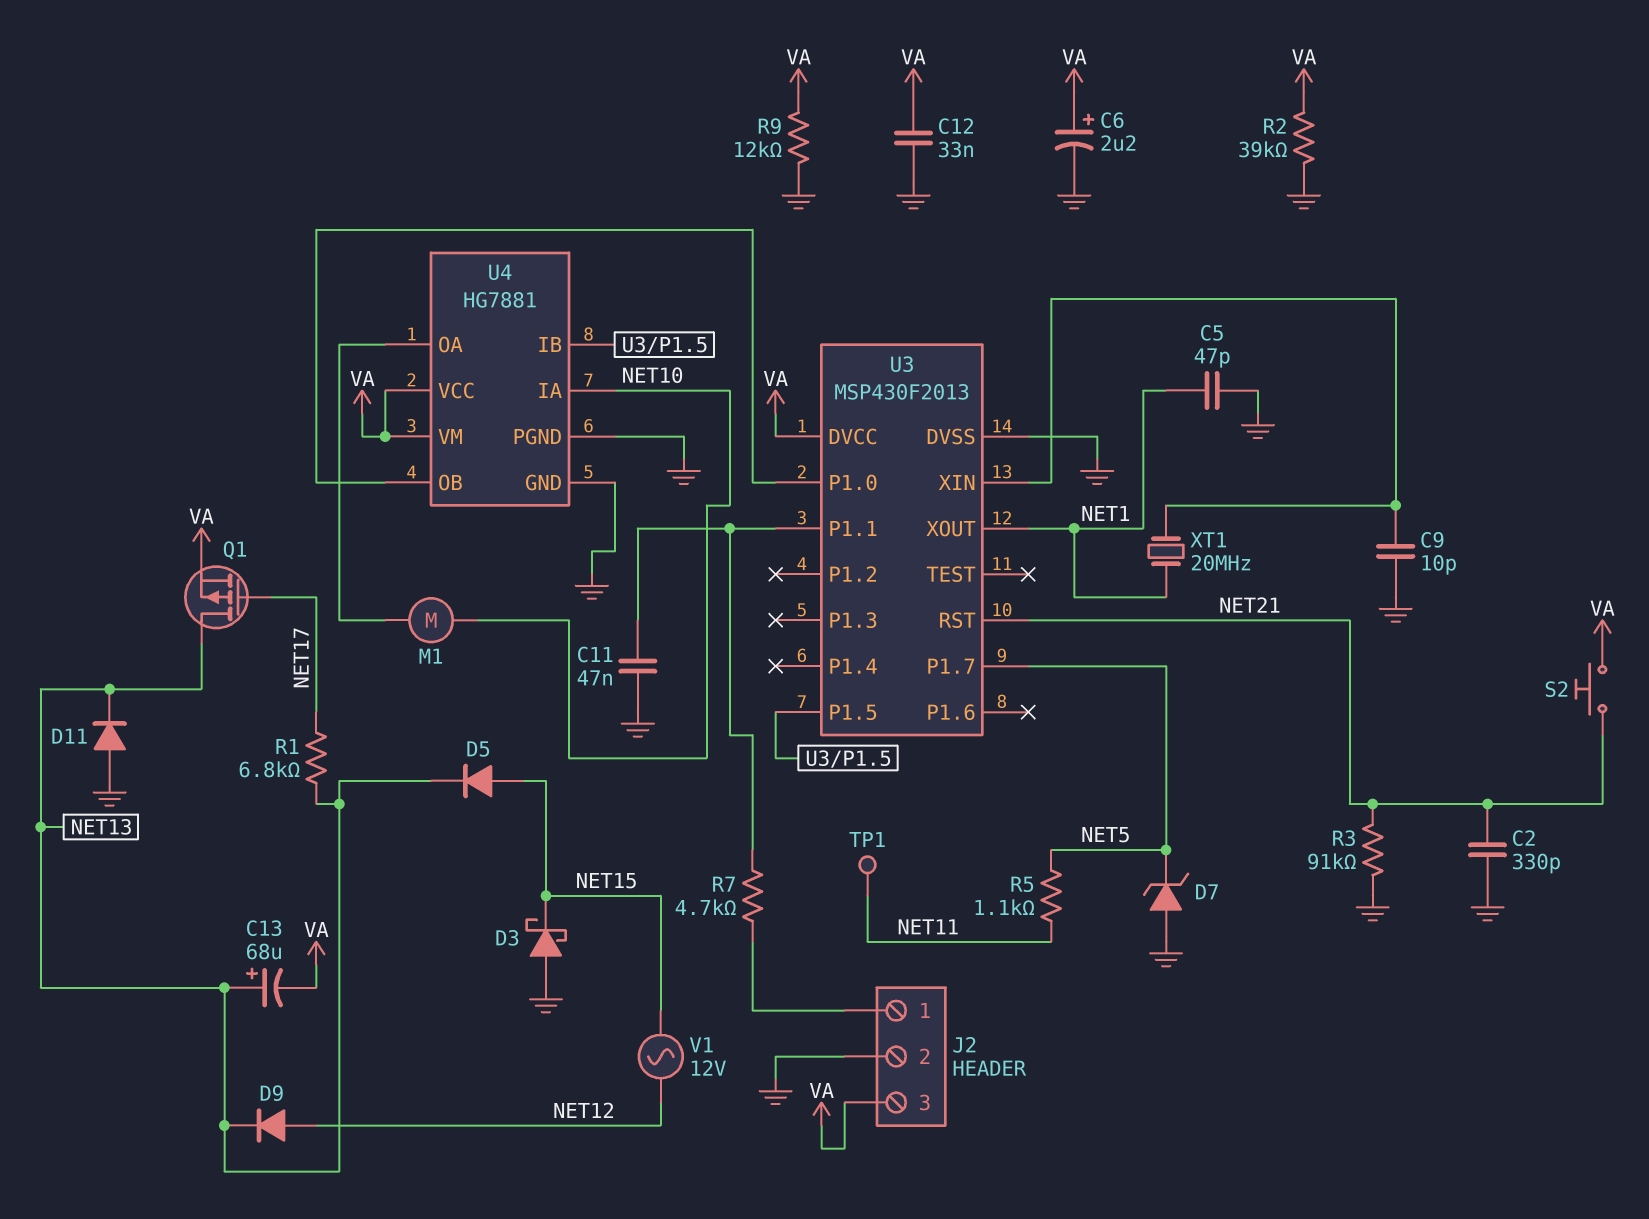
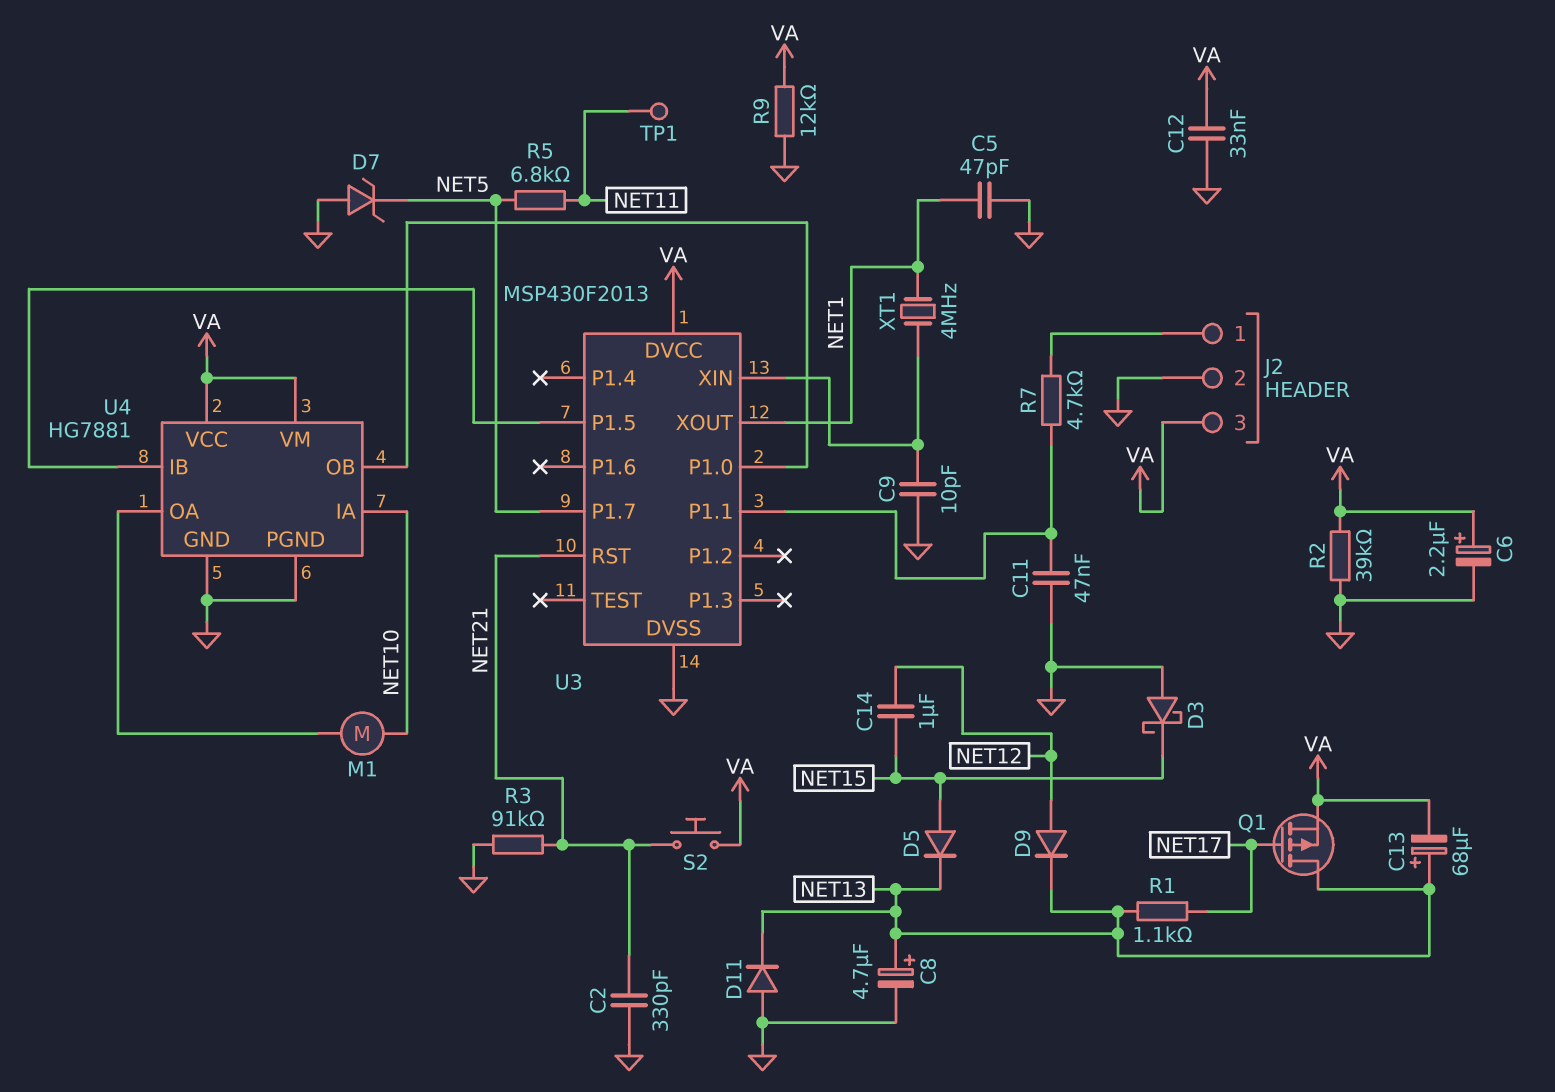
C8: none -> 4.7uF (plus NET13, minus GND)
C14: none -> 1uF (NET12, NET15)
R1: 6.8k (NET13, NET17) -> 1.1k (NET13, NET17)
R5: 1.1k (NET5, NET11) -> 6.8k (NET5, NET11)
V1: AC 12V (NET12, NET15) -> none
XT1: 20MHz (NET1, U3/XIN) -> 4MHz (NET1, U3/XIN)

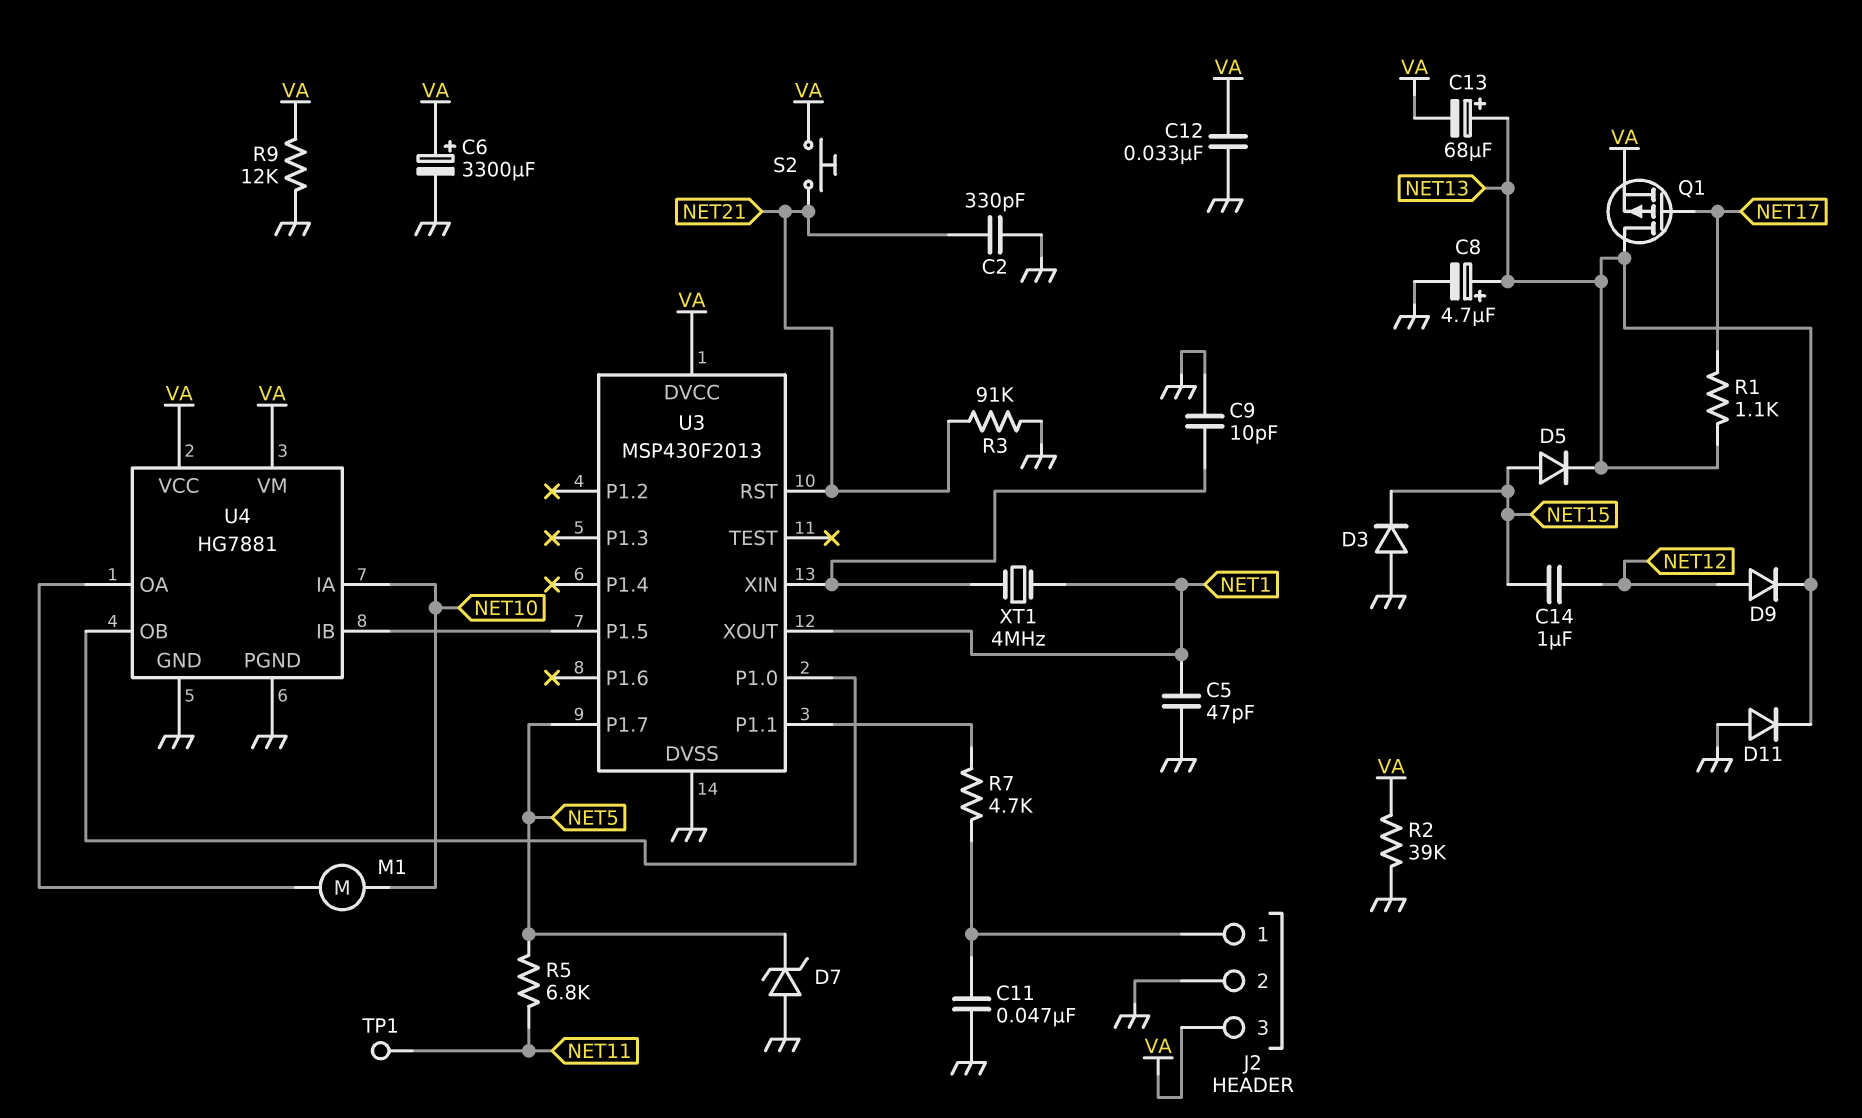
C6: 2.2uF (plus VA, minus GND) -> 3300uF (plus VA, minus GND)
C11: 47nF (GND, U3/P1.1) -> 47nF (GND, J2/1)
D3: schottky (A GND, K NET15) -> diode (A GND, K NET15)

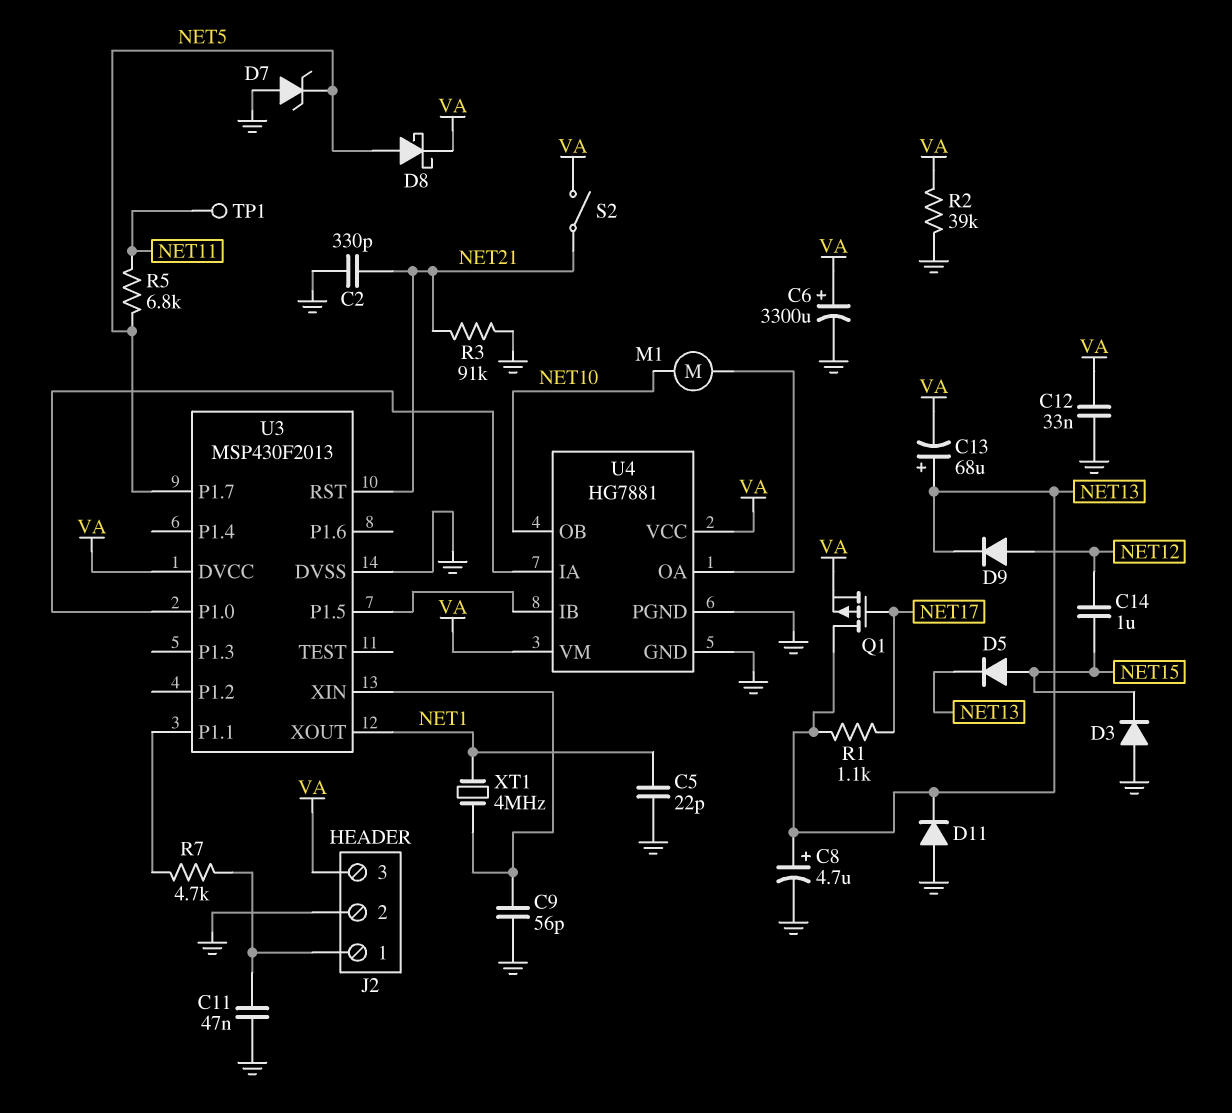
C5: 47pF (GND, NET1) -> 22pF (GND, NET1)
C9: 10pF (GND, U3/XIN) -> 56pF (GND, U3/XIN)
D8: none -> schottky (A NET5, K VA)
R9: 12k (GND, VA) -> none
S2: button (NET21, VA) -> switch (NET21, VA)
U4 pin IA: NET10 -> U3/P1.0
U4 pin OB: U3/P1.0 -> NET10

